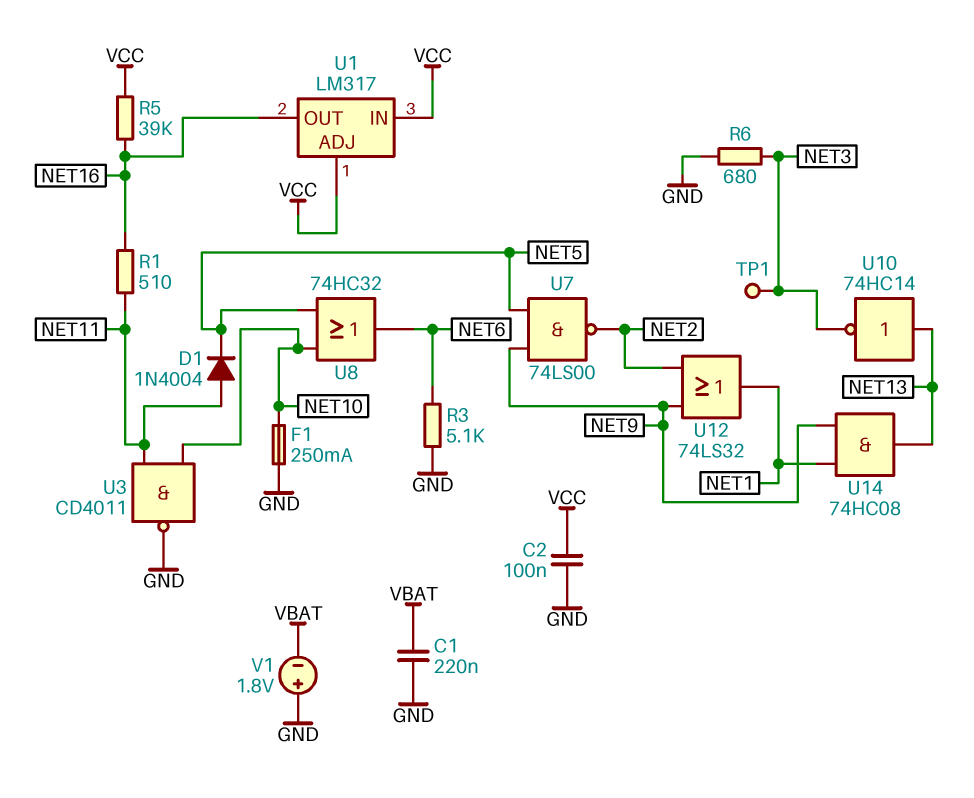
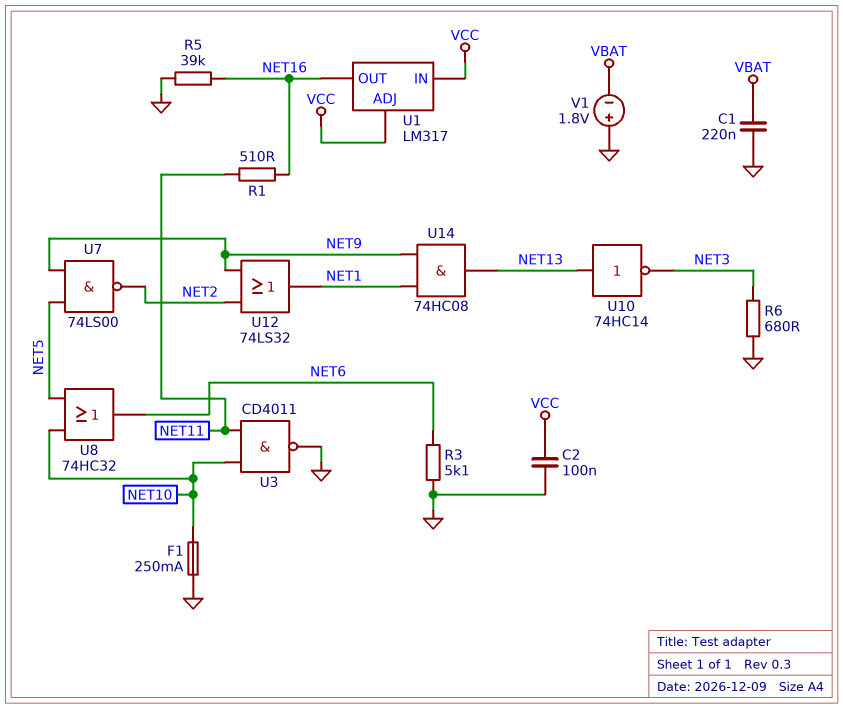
D1: diode 1N4004 (A NET11, K NET5) -> none
R5: 39k (NET16, VCC) -> 39k (GND, NET16)
TP1: test point (NET3) -> none

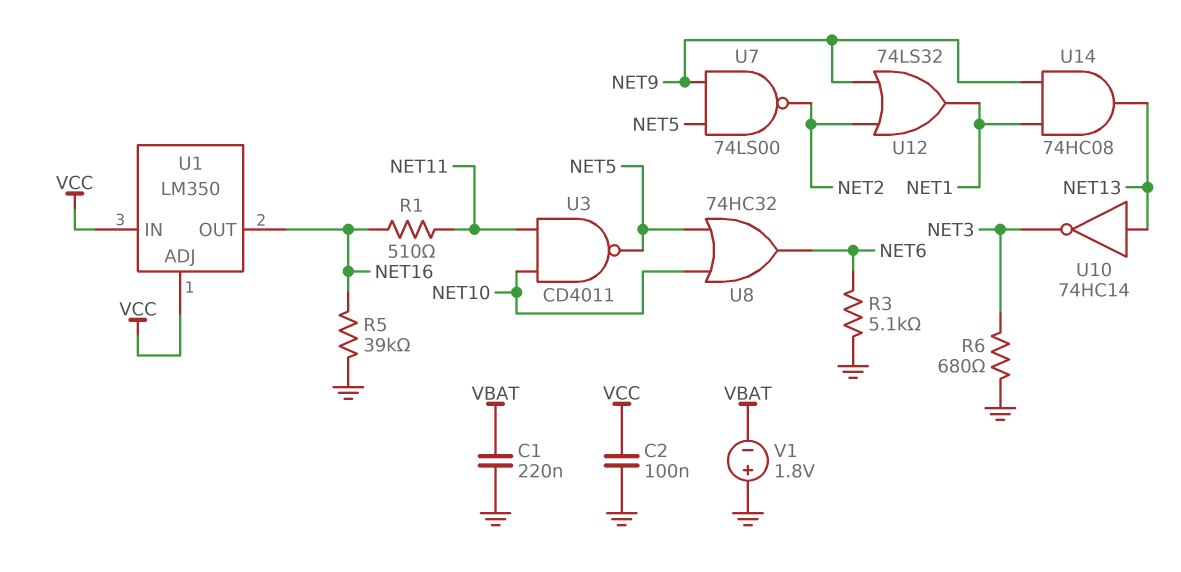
F1: 250mA (GND, NET10) -> none
U1: LM317 -> LM350
U3: NAND CD4011 (in NET10, in NET11, out GND) -> NAND CD4011 (in NET10, in NET11, out NET5)

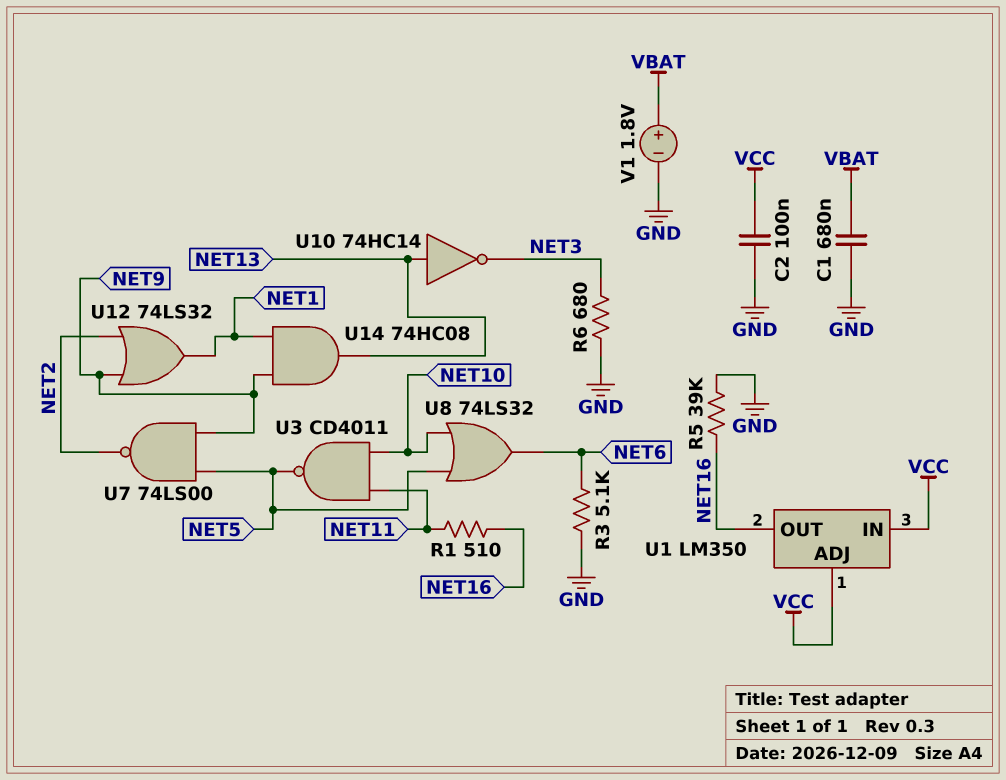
C1: 220nF (GND, VBAT) -> 680nF (GND, VBAT)
U8: OR 74HC32 (in NET5, in NET10, out NET6) -> OR 74LS32 (in NET5, in NET10, out NET6)
V1: 1.8V (plus GND, minus VBAT) -> 1.8V (plus VBAT, minus GND)

